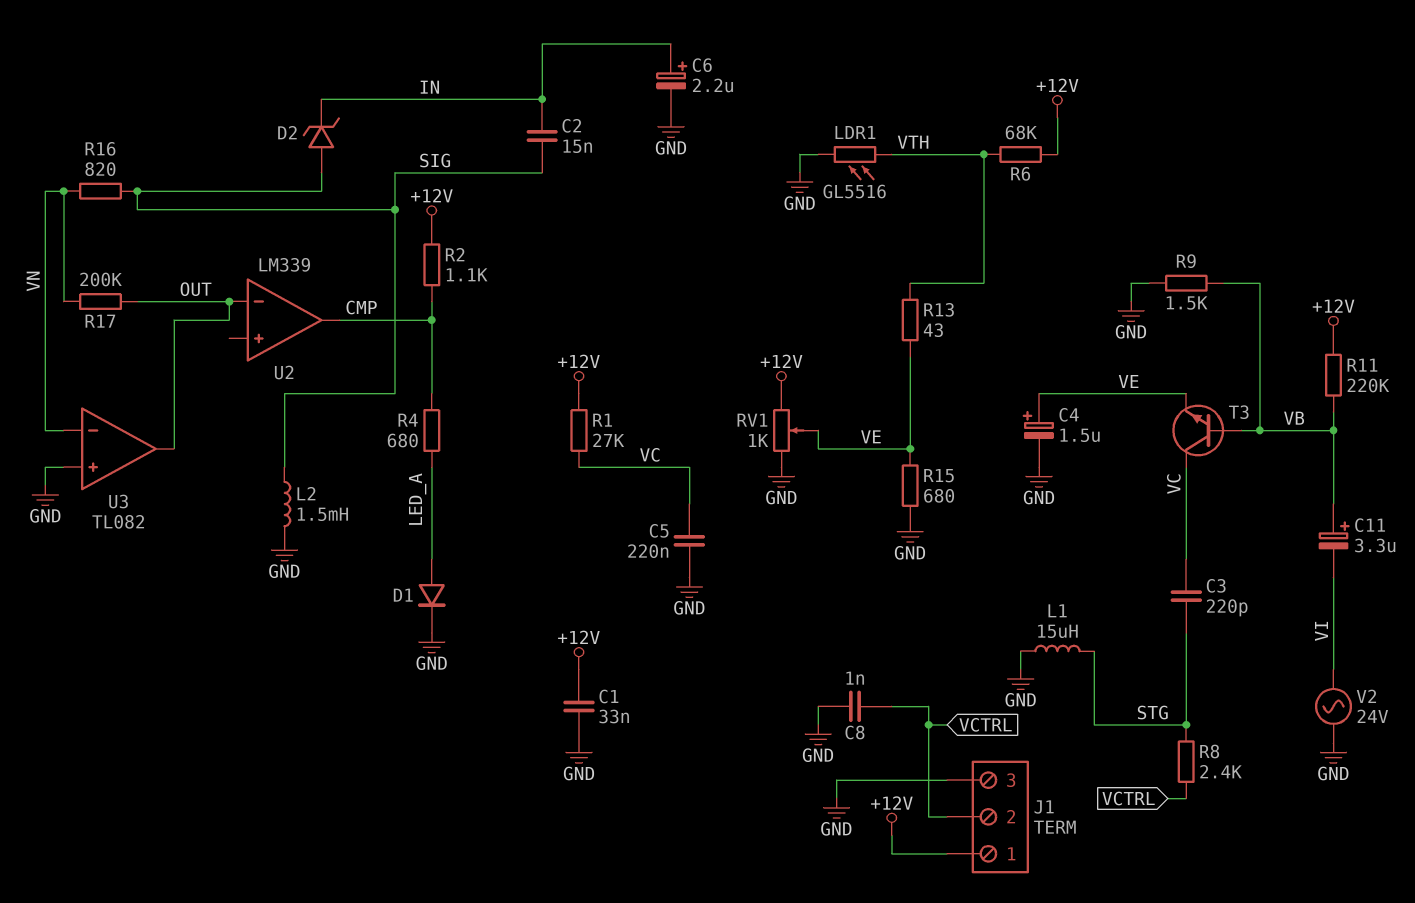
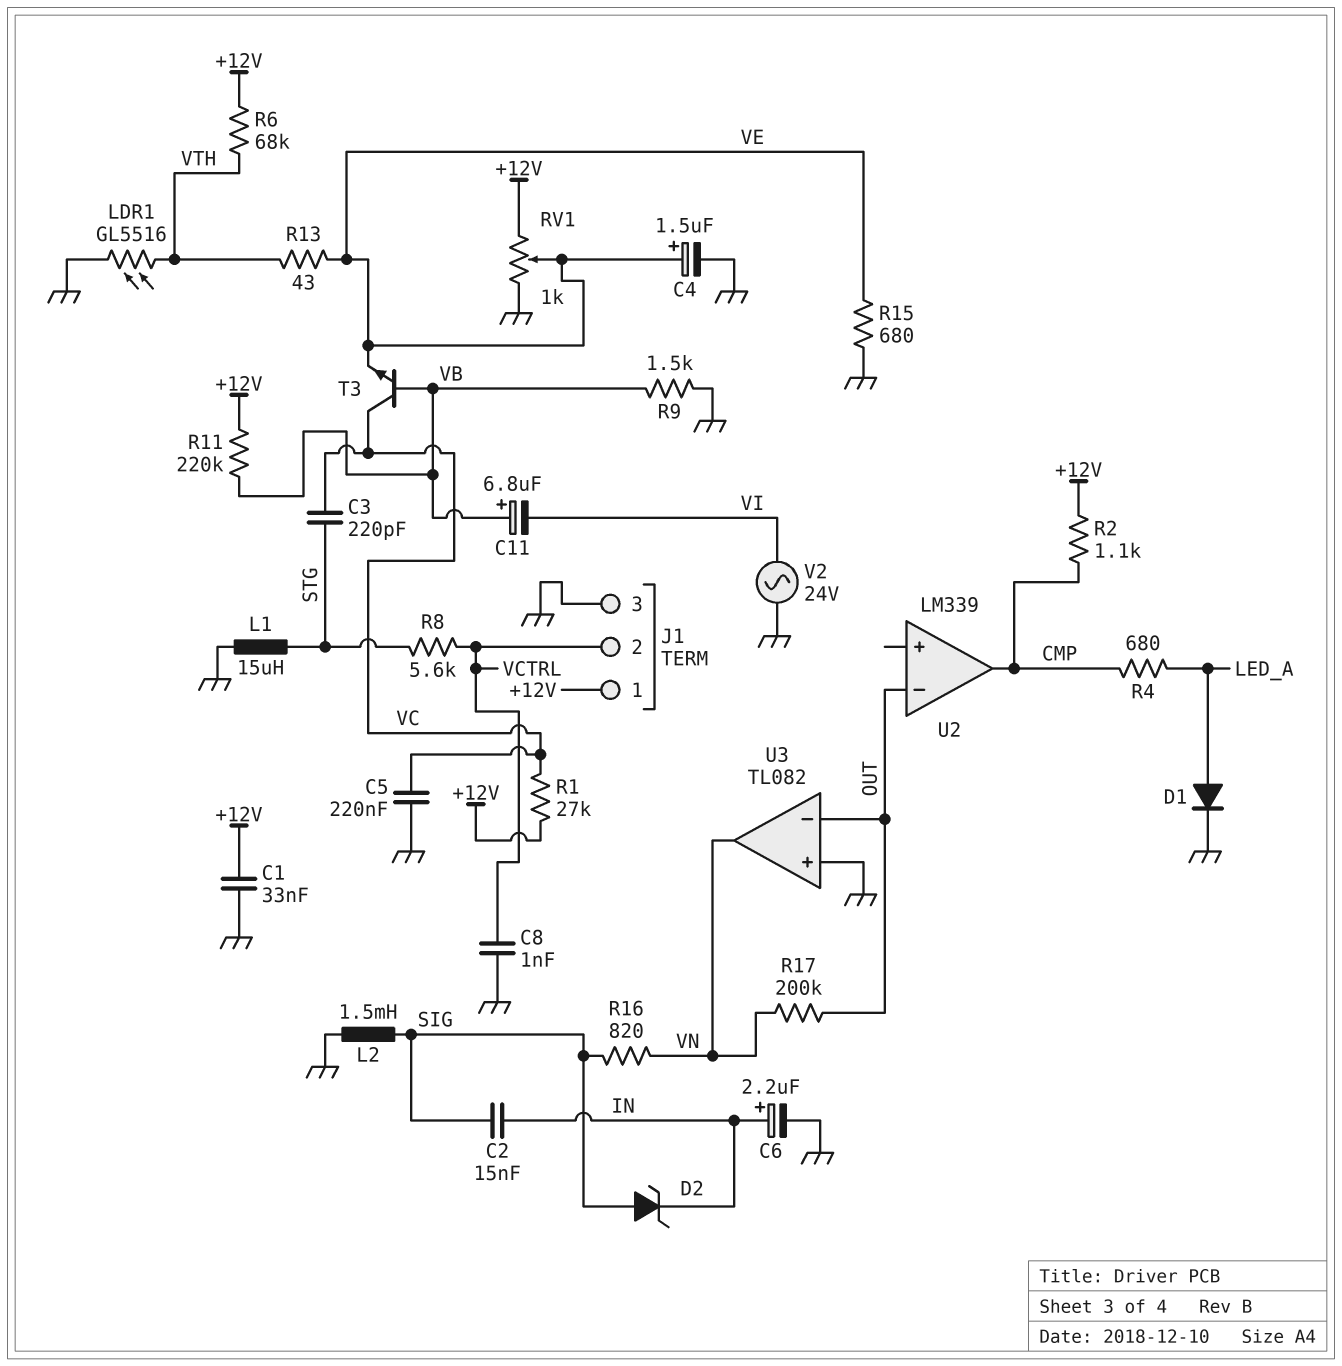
C11: 3.3uF (plus VB, minus VI) -> 6.8uF (plus VB, minus VI)
R8: 2.4k (STG, VCTRL) -> 5.6k (STG, VCTRL)
U3 pin in-: VN -> OUT
U3 pin out: OUT -> VN

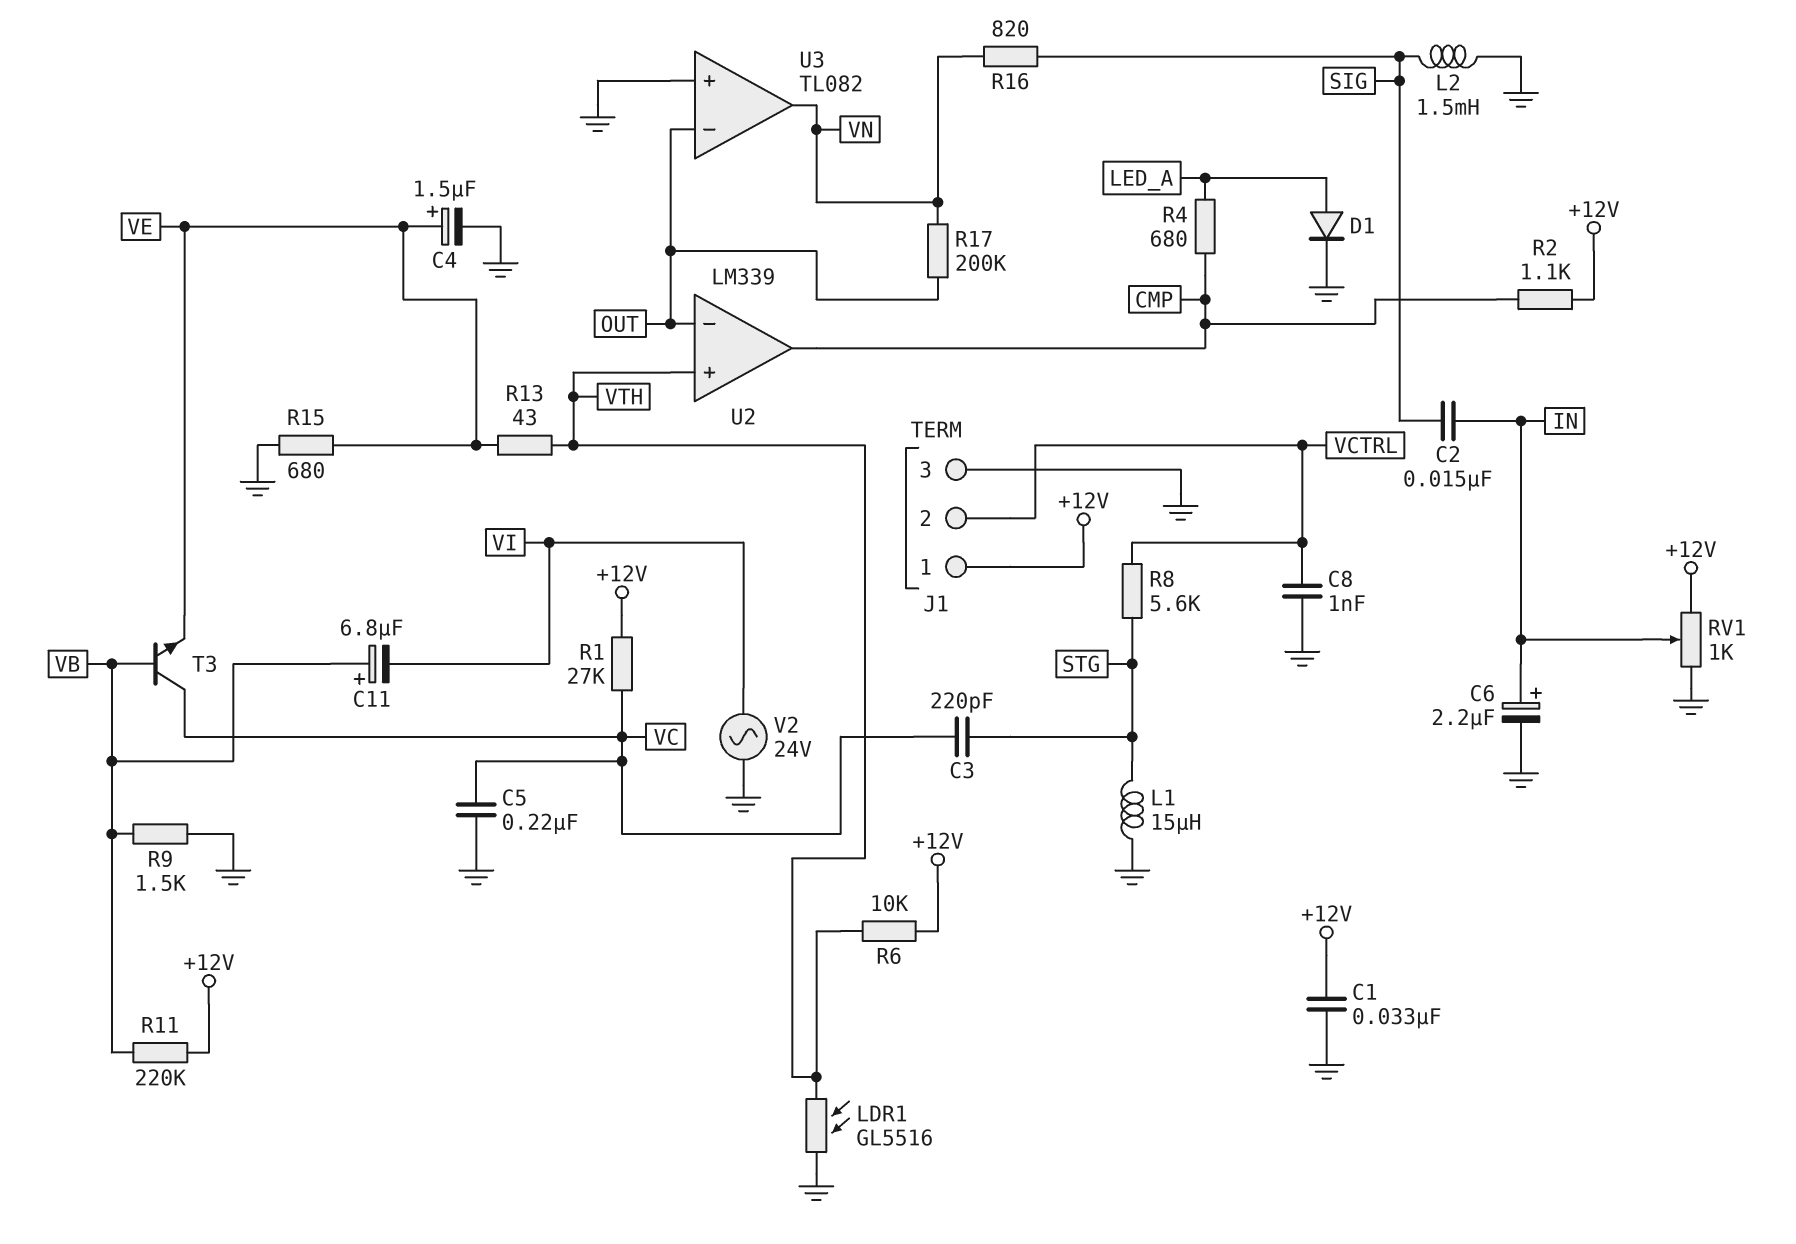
D2: zener (A SIG, K IN) -> none
R6: 68k (+12V, VTH) -> 10k (+12V, VTH)
RV1: 1k (+12V, GND, wiper VE) -> 1k (+12V, GND, wiper IN)
U2 pin in+: none -> VTH

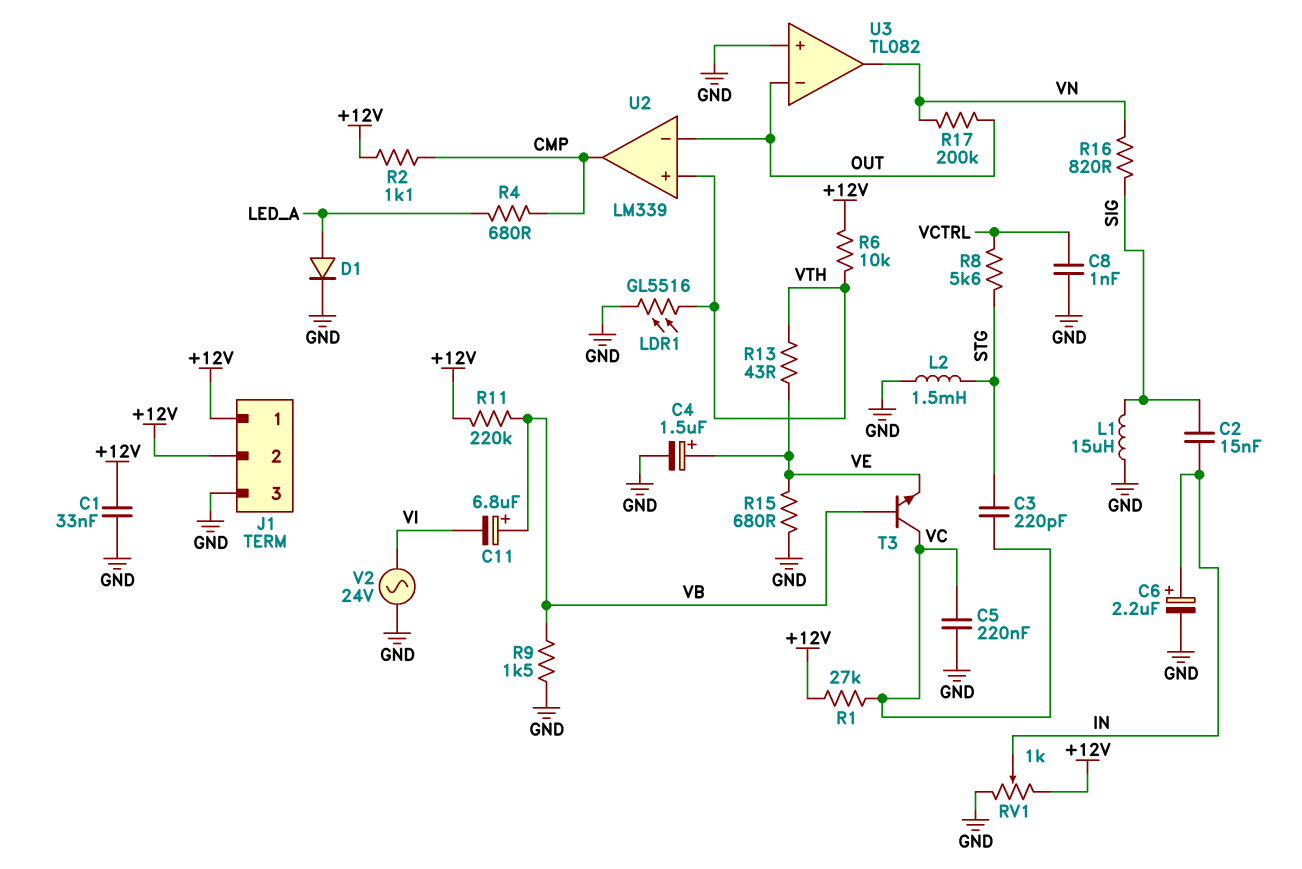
J1 pin 2: VCTRL -> +12V
L1: 15uH (GND, STG) -> 15uH (GND, SIG)
L2: 1.5mH (GND, SIG) -> 1.5mH (GND, STG)

